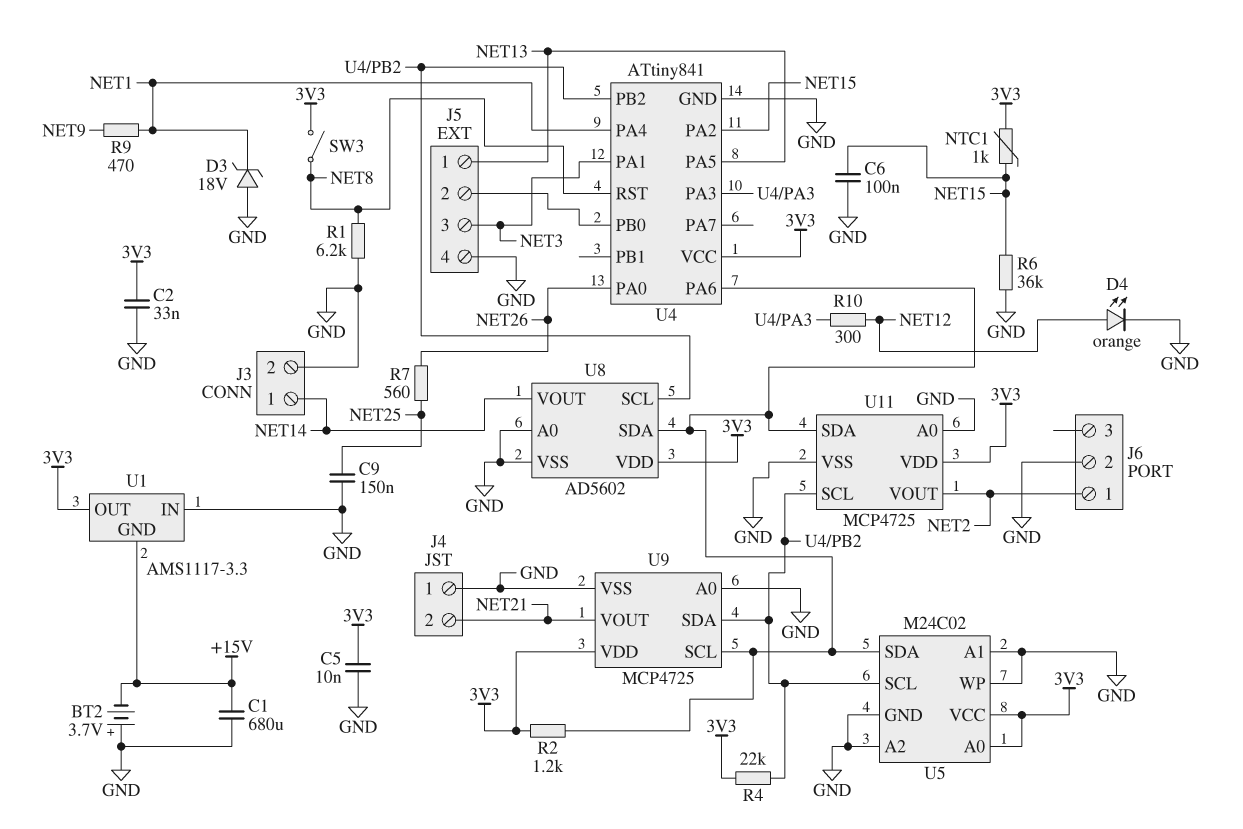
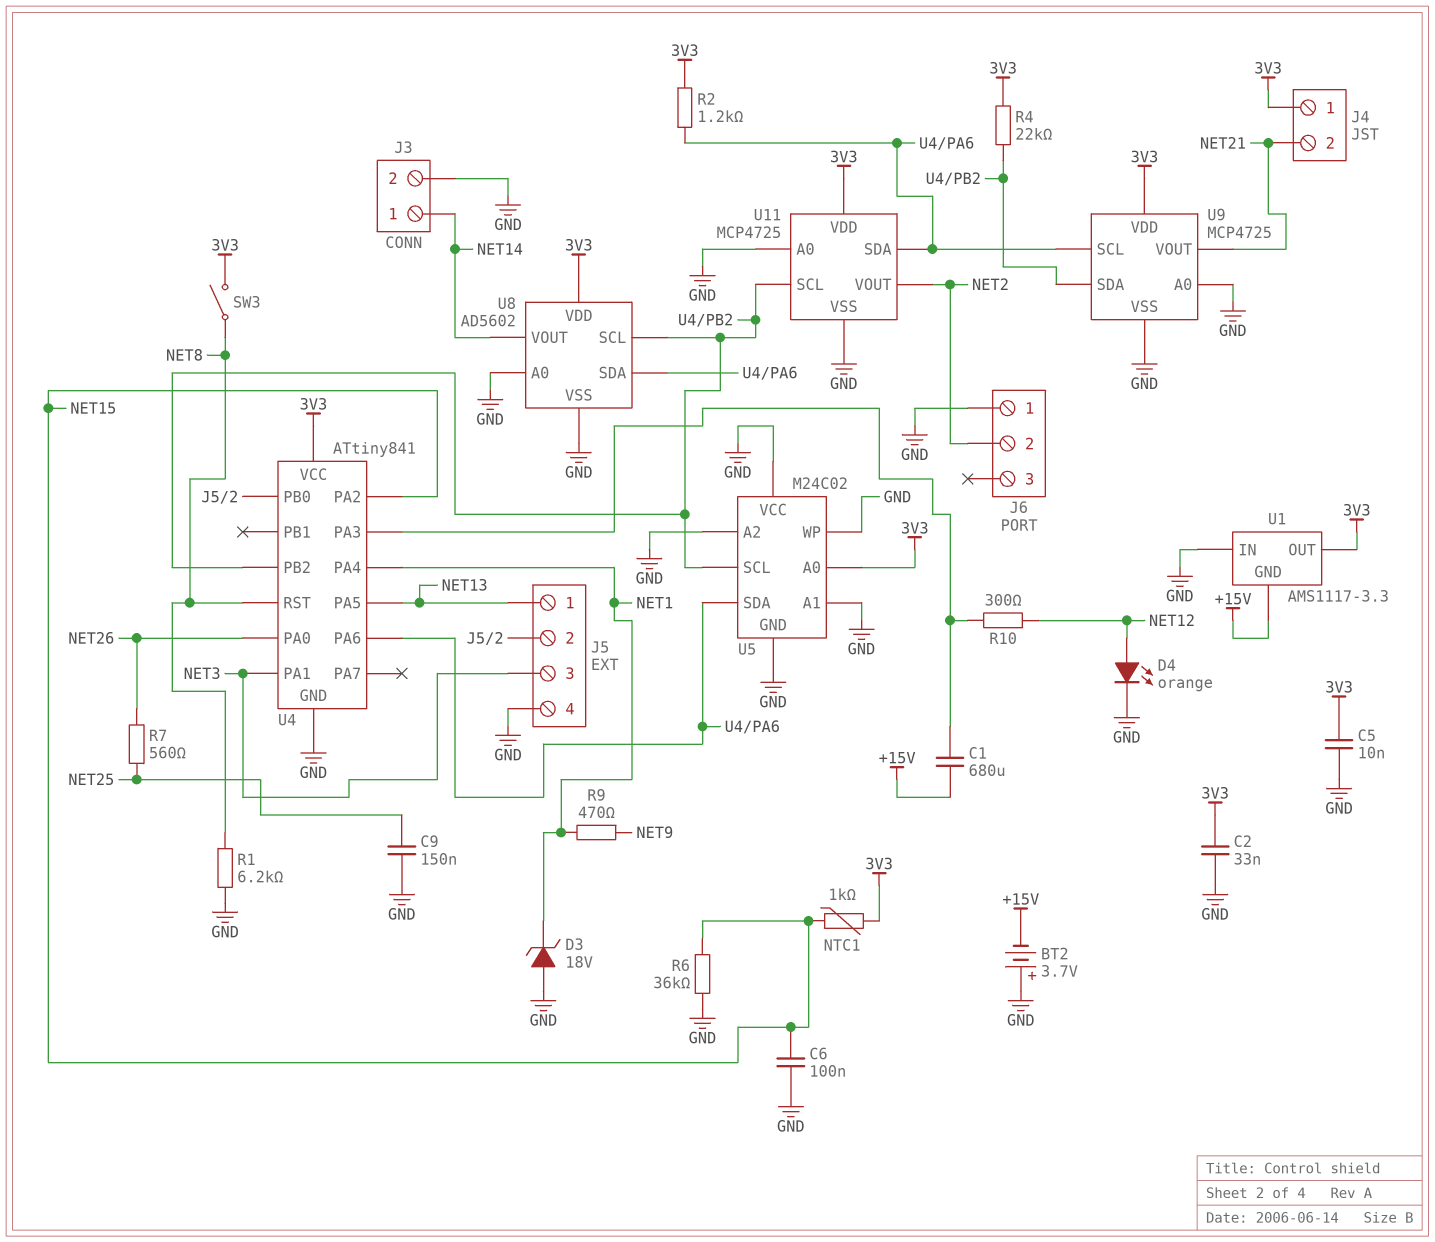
C1: 680uF (+15V, GND) -> 680uF (+15V, U4/PA3)
J4 pin 1: GND -> 3V3
J6 pin 1: NET2 -> GND
J6 pin 2: GND -> NET2
U5 pin VCC: 3V3 -> GND

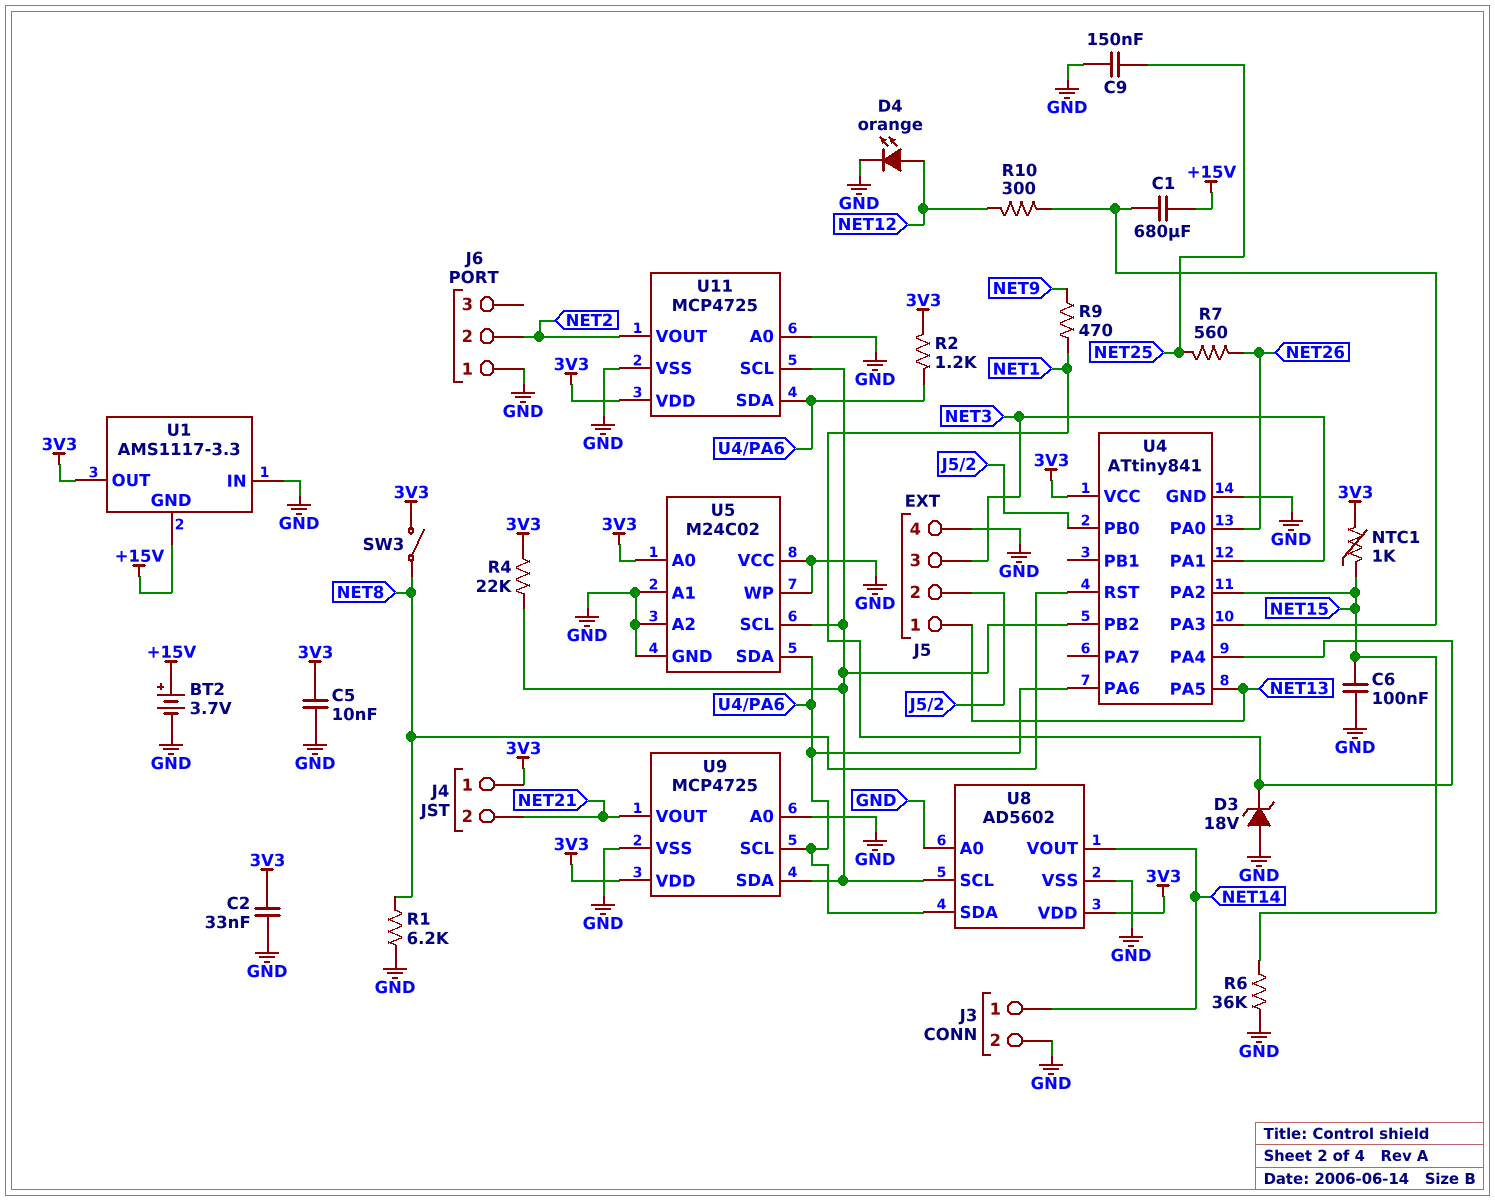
BT2: 3.7V (plus GND, minus +15V) -> 3.7V (plus +15V, minus GND)

